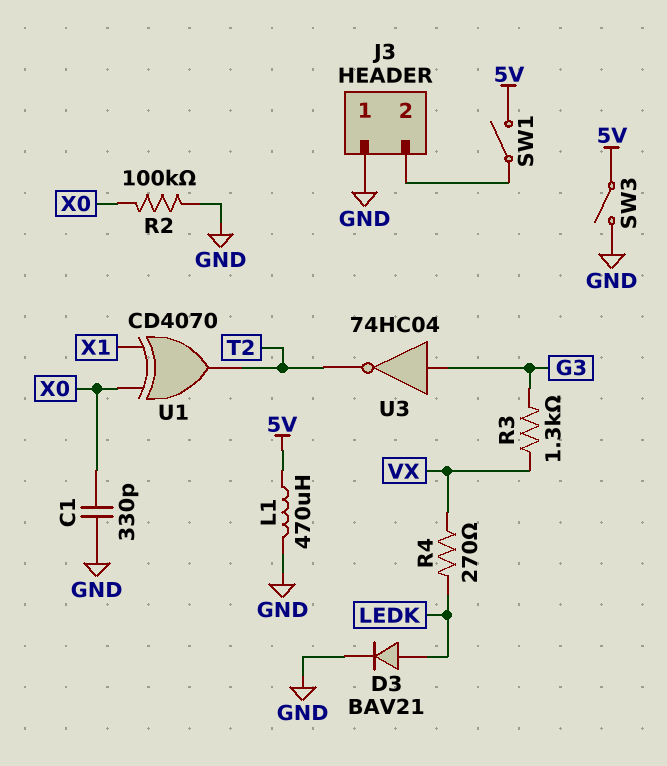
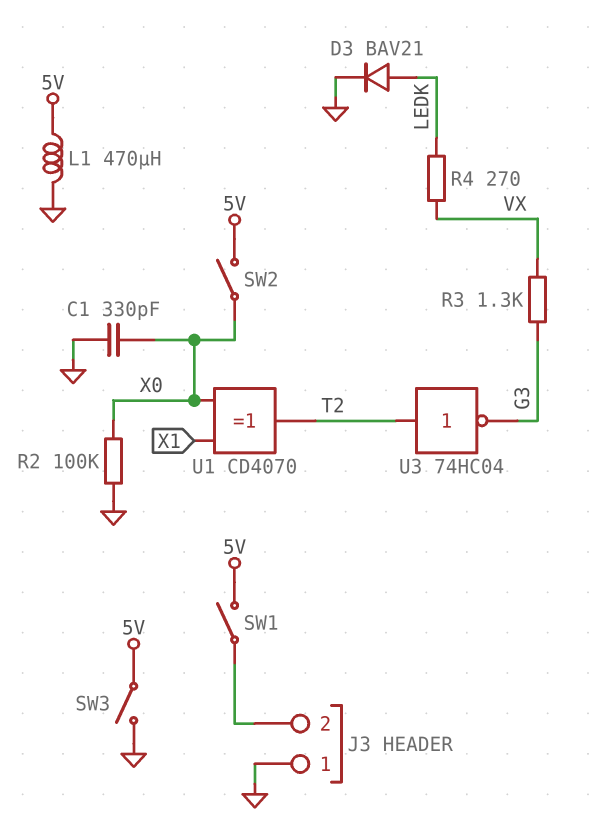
SW2: none -> switch (5V, X0)
U3: NOT 74HC04 (in G3, out T2) -> NOT 74HC04 (in T2, out G3)

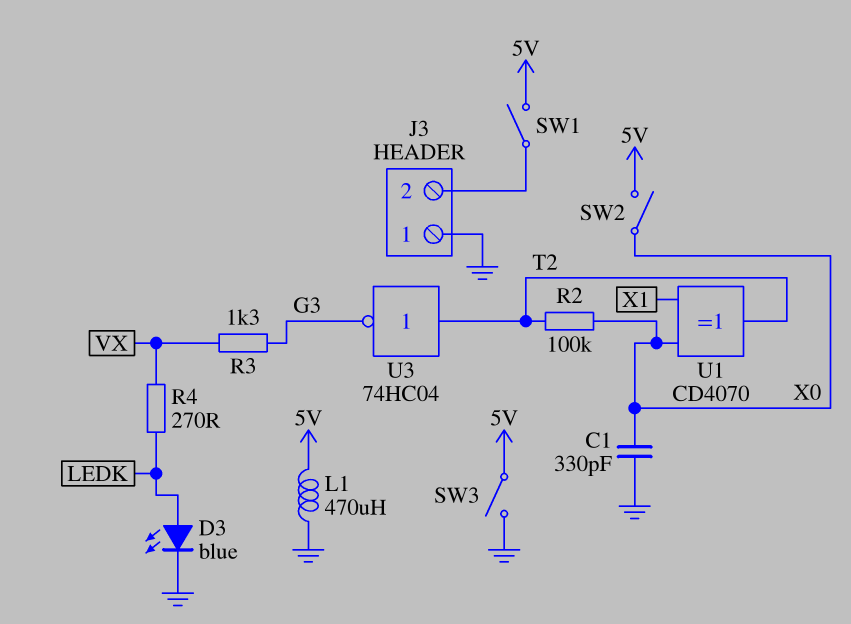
D3: diode BAV21 (A LEDK, K GND) -> LED blue (A LEDK, K GND)
R2: 100k (GND, X0) -> 100k (T2, X0)

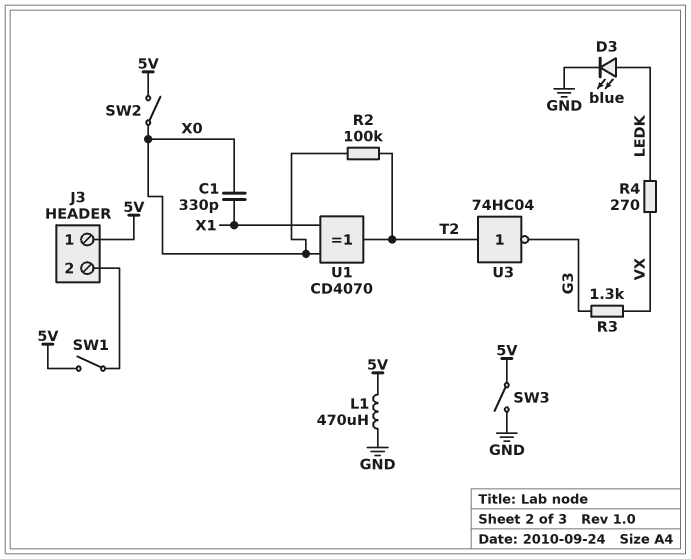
C1: 330pF (GND, X0) -> 330pF (X0, X1)
J3 pin 1: GND -> 5V

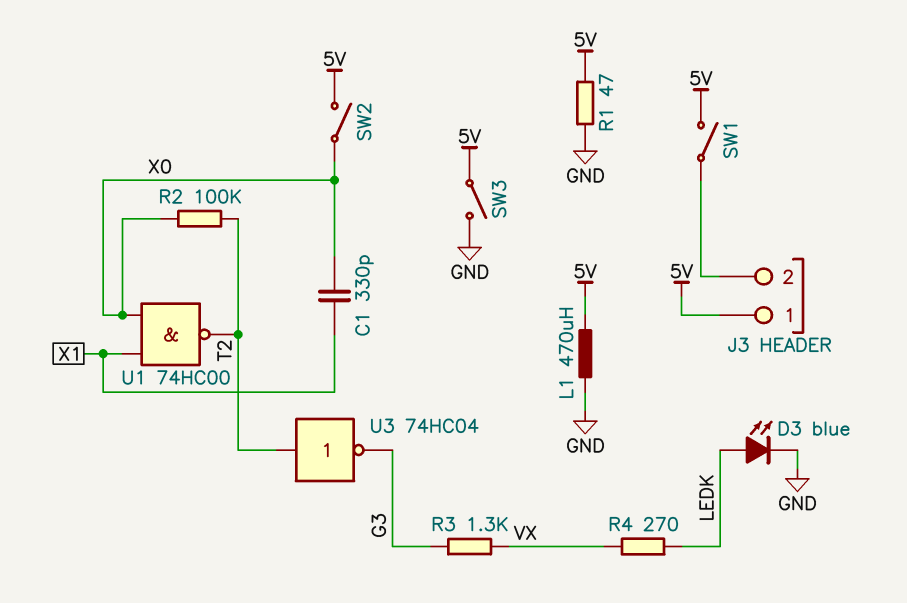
R1: none -> 47 (5V, GND)
U1: XOR CD4070 (in X0, in X1, out T2) -> NAND 74HC00 (in X0, in X1, out T2)

